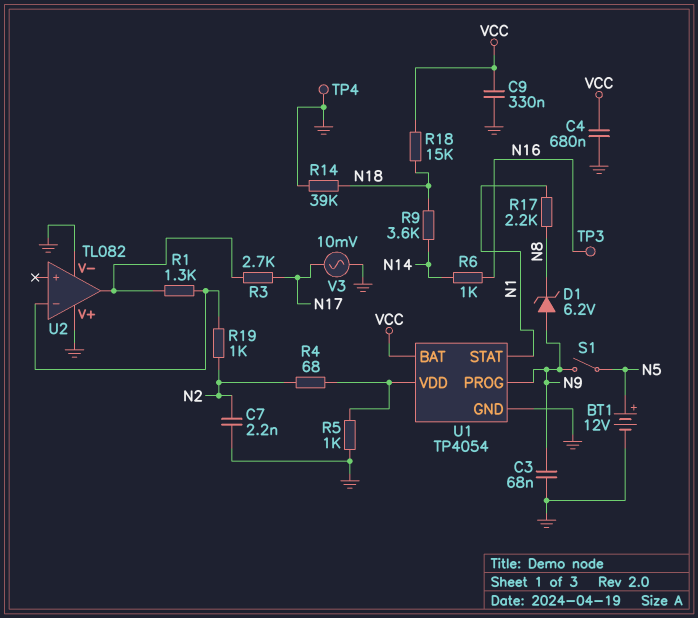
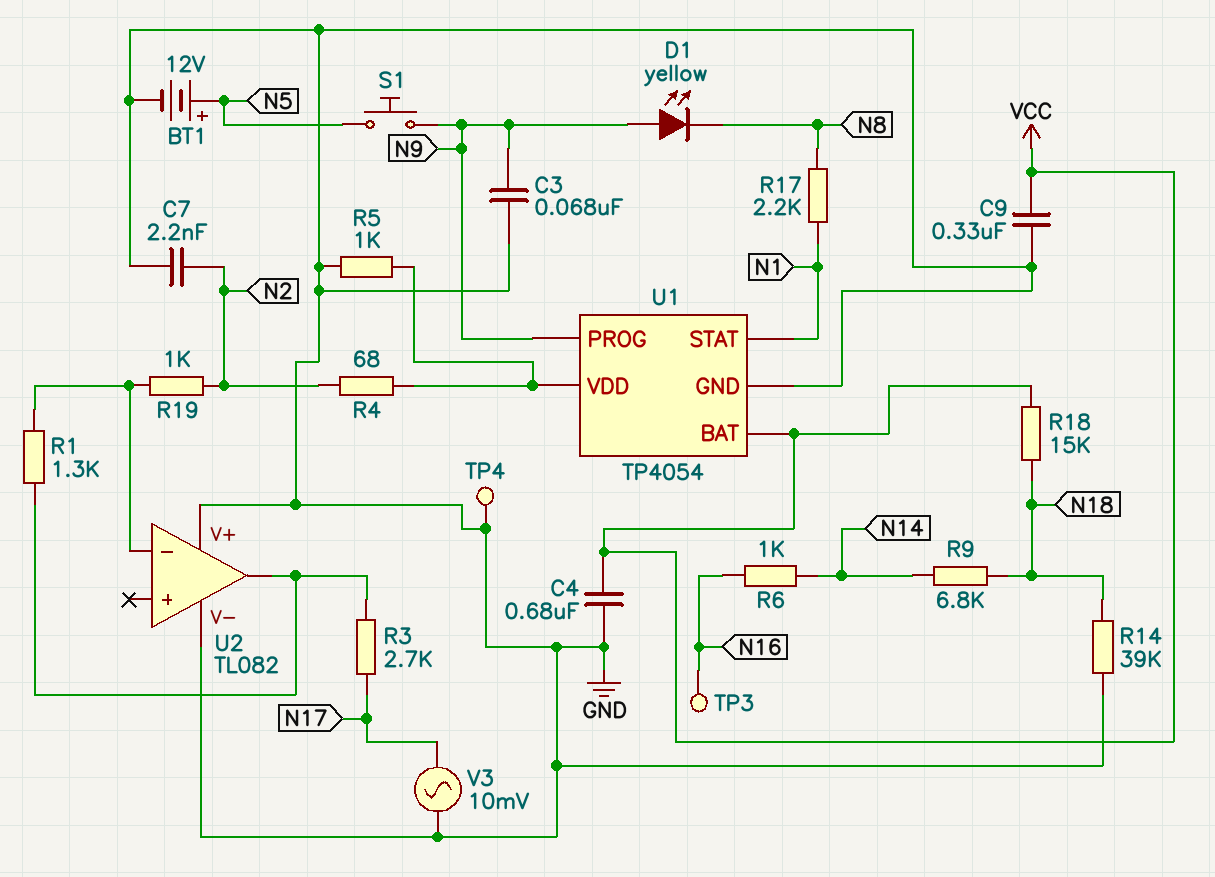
D1: zener 6.2V (A N9, K N8) -> LED yellow (A N9, K N8)
R9: 3.6k (N14, N18) -> 6.8k (N14, N18)
S1: switch (N5, N9) -> button (N5, N9)

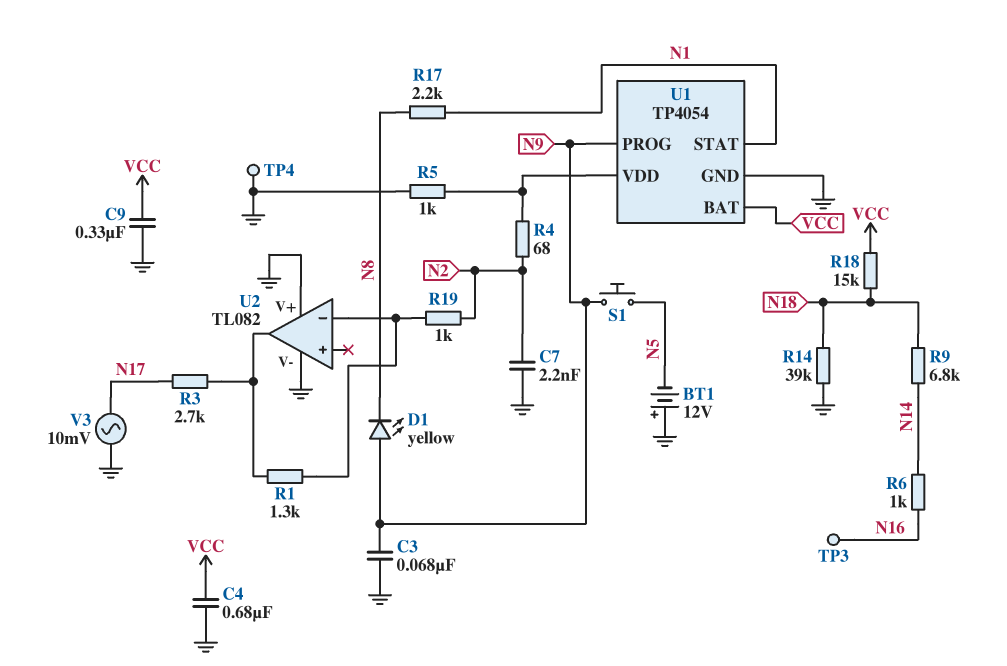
BT1: 12V (plus N5, minus GND) -> 12V (plus GND, minus N5)

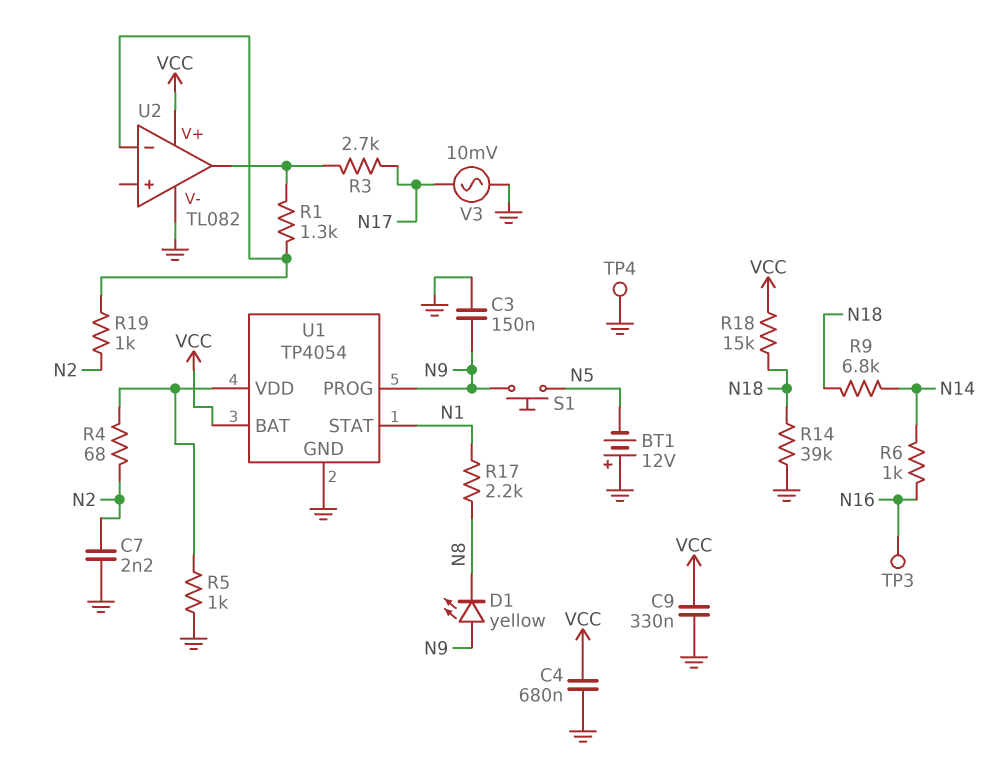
C3: 68nF (GND, N9) -> 150nF (GND, N9)
U2 pin V+: GND -> VCC

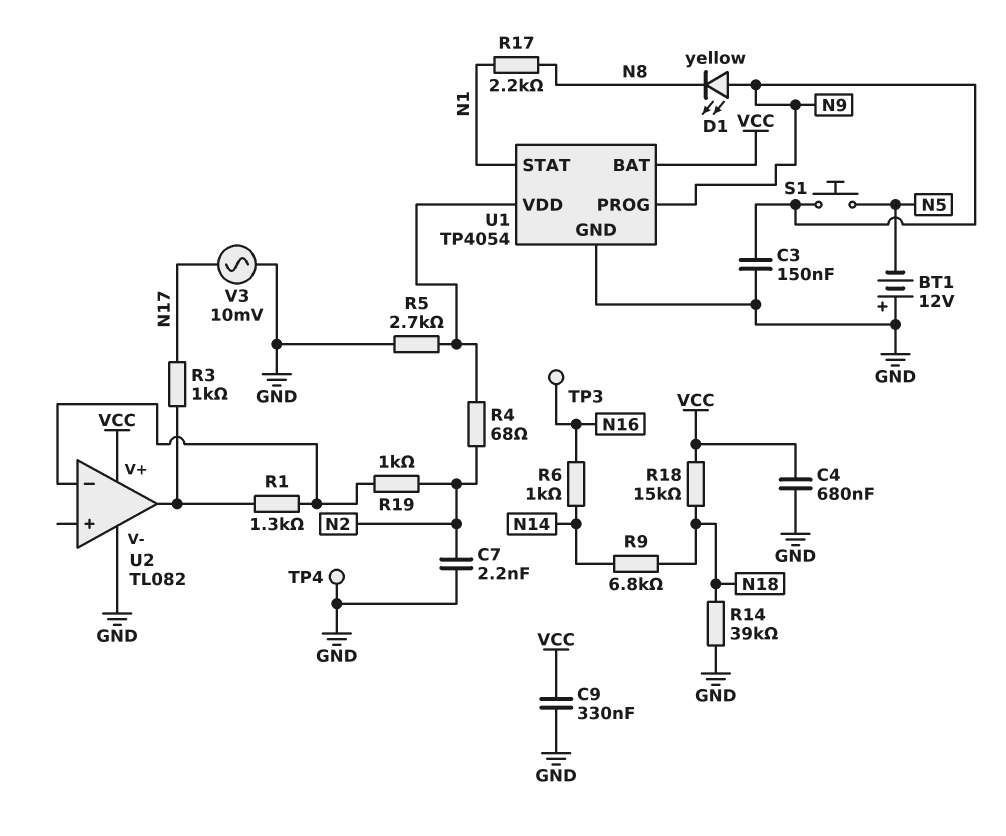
R3: 2.7k (N17, U2/out) -> 1k (N17, U2/out)
R5: 1k (GND, U1/VDD) -> 2.7k (GND, U1/VDD)

